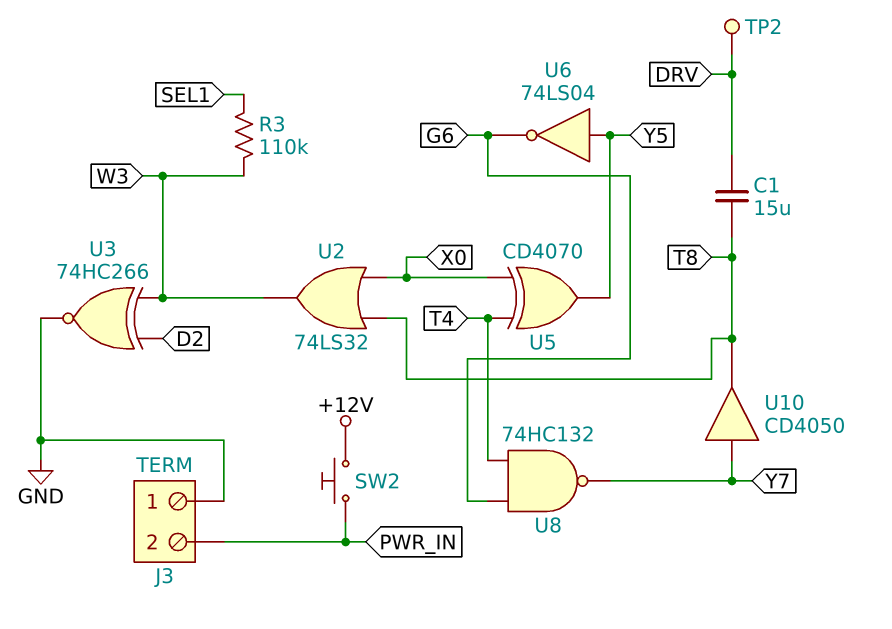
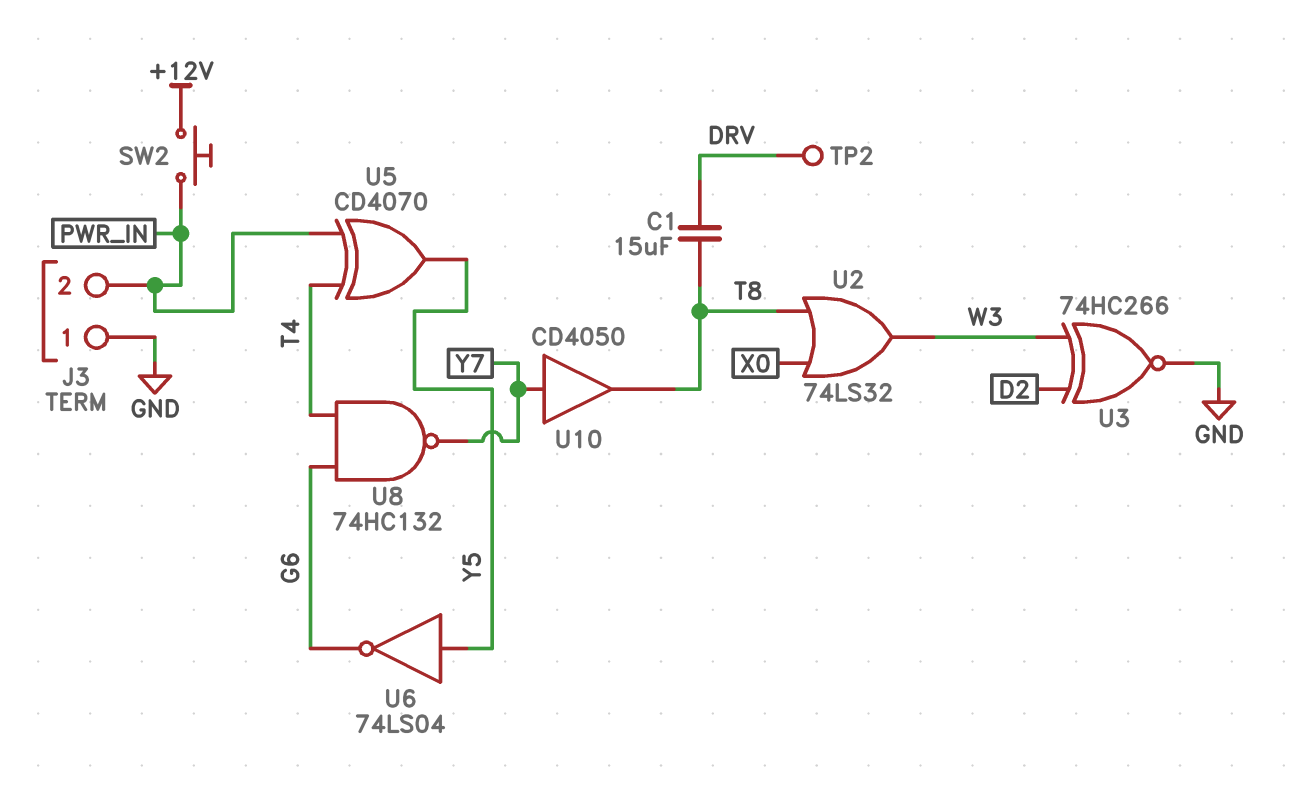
R3: 110k (SEL1, W3) -> none
U5: XOR CD4070 (in T4, in X0, out Y5) -> XOR CD4070 (in PWR_IN, in T4, out Y5)

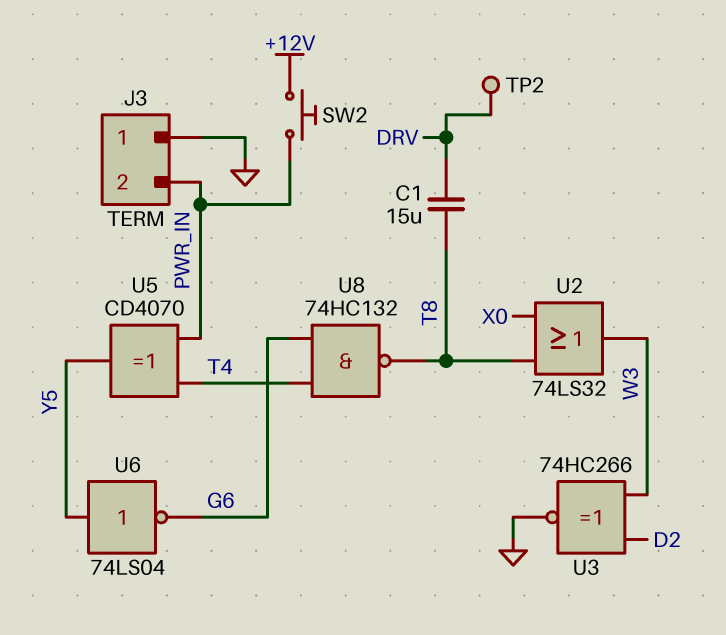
U8: NAND 74HC132 (in G6, in T4, out Y7) -> NAND 74HC132 (in G6, in T4, out T8)
U10: buffer CD4050 (in Y7, out T8) -> none

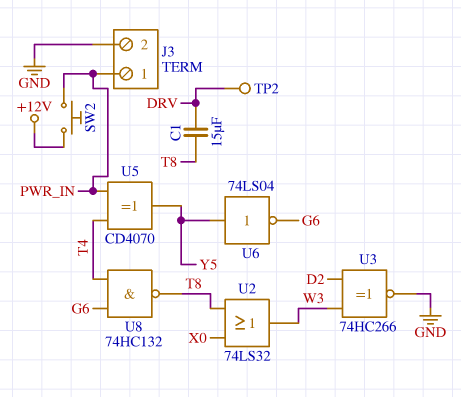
J3 pin 1: GND -> PWR_IN
J3 pin 2: PWR_IN -> GND

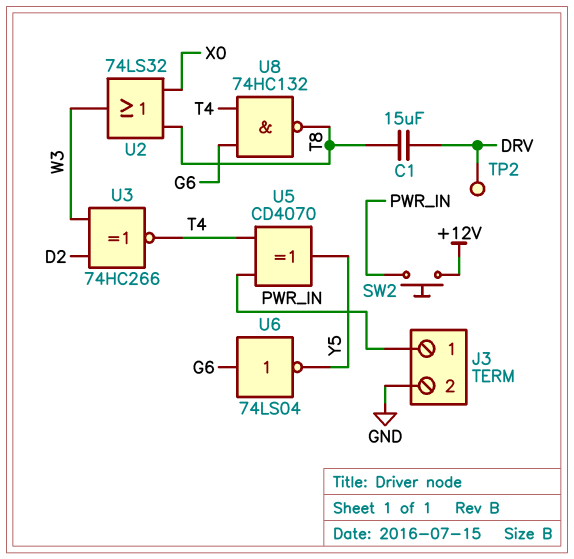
U3: XNOR 74HC266 (in D2, in W3, out GND) -> XNOR 74HC266 (in D2, in W3, out T4)
U6: NOT 74LS04 (in Y5, out G6) -> NOT 74LS04 (in G6, out Y5)

